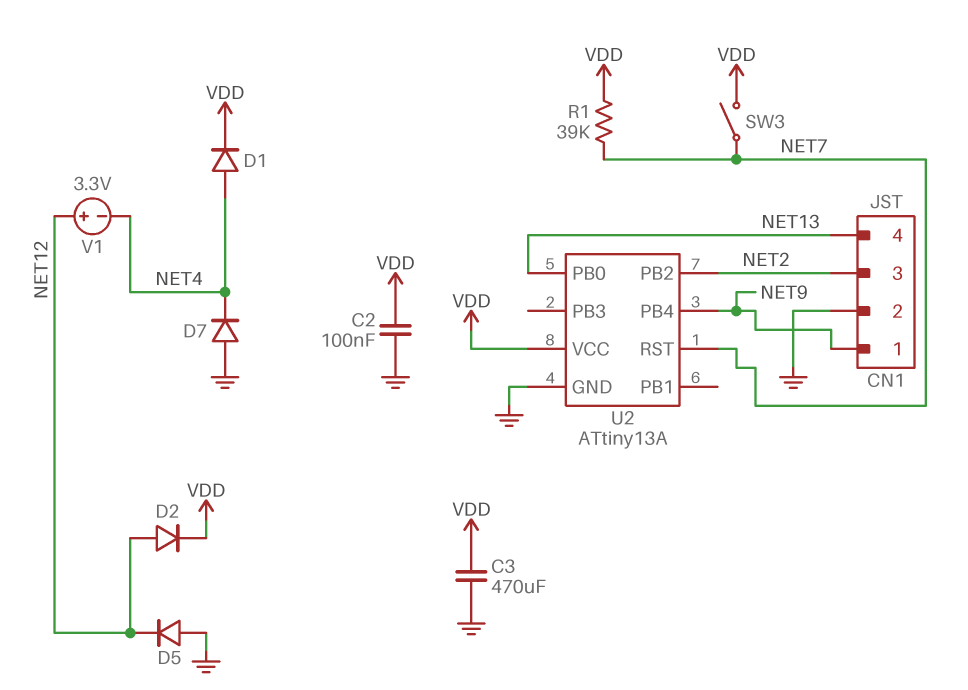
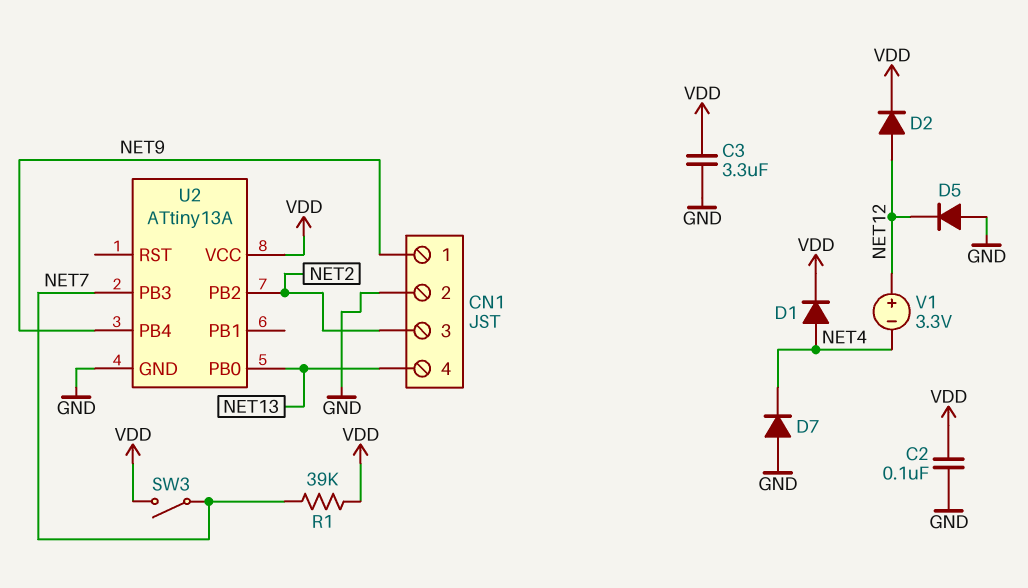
C3: 470uF (GND, VDD) -> 3.3uF (GND, VDD)
U2 pin PB3: none -> NET7
U2 pin RST: NET7 -> none

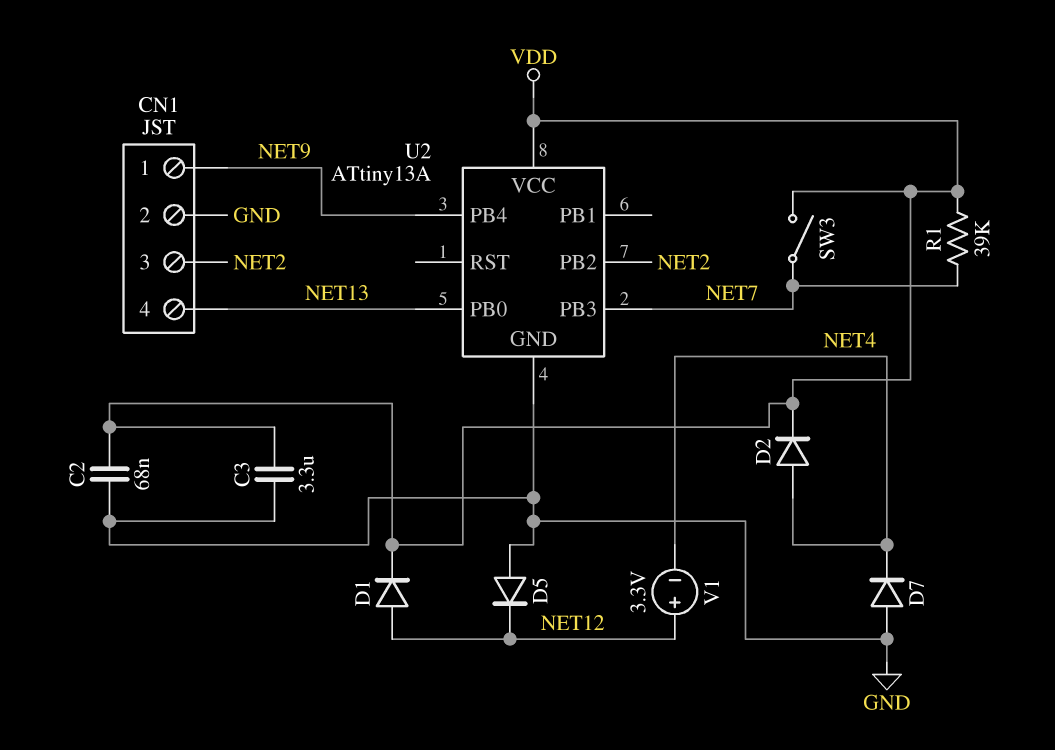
C2: 100nF (GND, VDD) -> 68nF (GND, VDD)
D1: diode (A NET4, K VDD) -> diode (A NET12, K VDD)
D2: diode (A NET12, K VDD) -> diode (A NET4, K VDD)

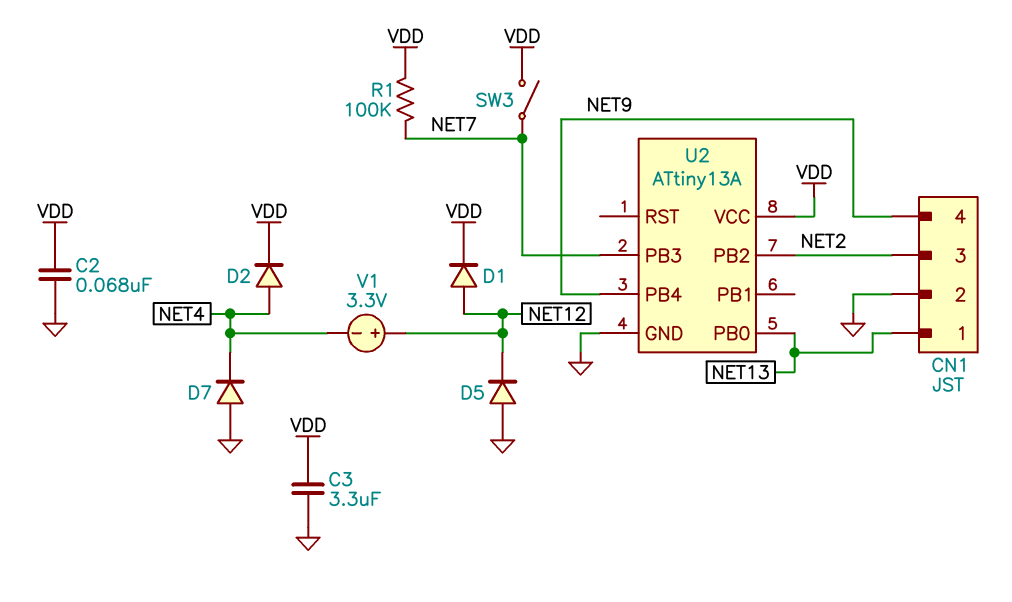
CN1 pin 1: NET9 -> NET13
CN1 pin 4: NET13 -> NET9
R1: 39k (NET7, VDD) -> 100k (NET7, VDD)

